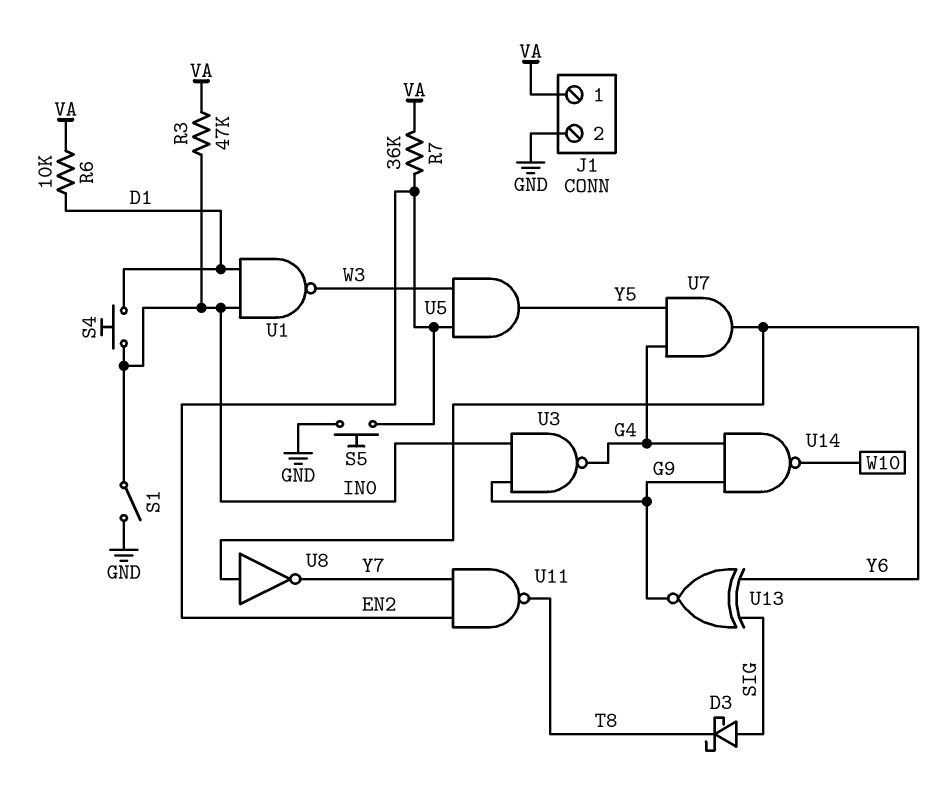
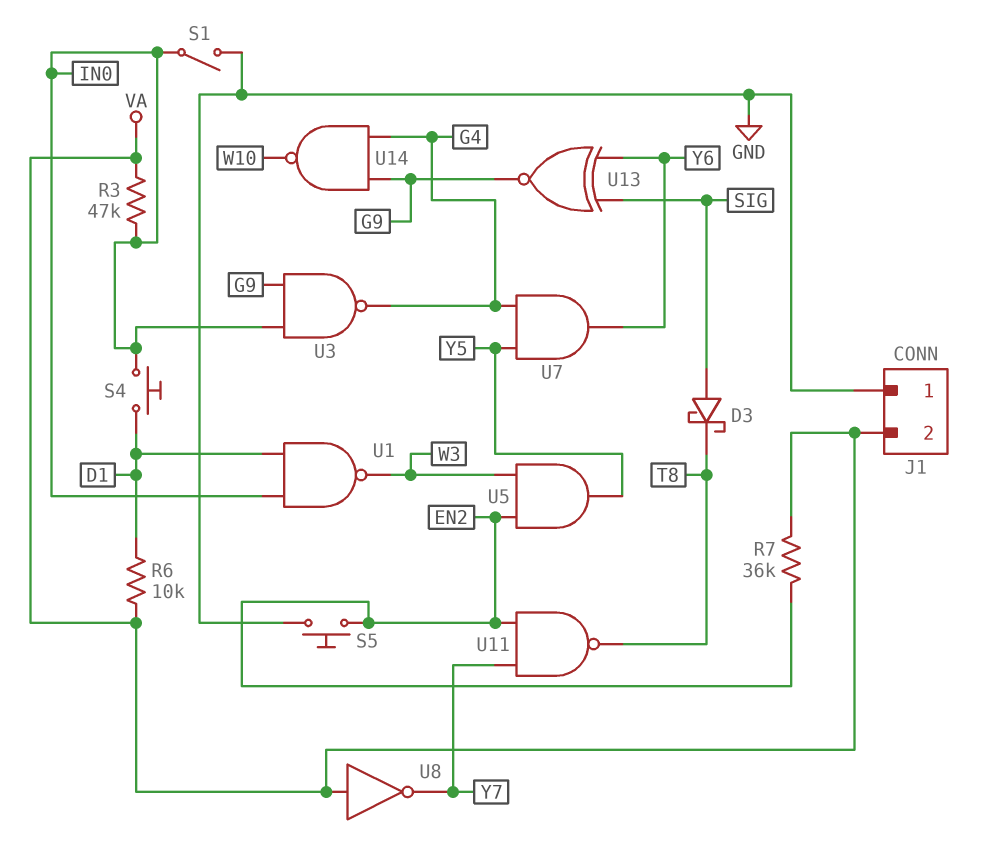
J1 pin 1: VA -> GND
J1 pin 2: GND -> VA
U8: NOT (in Y6, out Y7) -> NOT (in VA, out Y7)

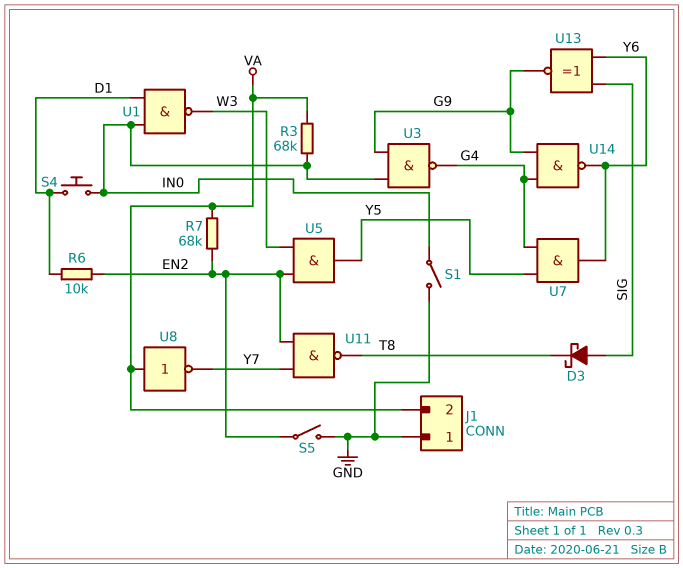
R3: 47k (IN0, VA) -> 68k (IN0, VA)
R6: 10k (D1, VA) -> 10k (D1, EN2)
R7: 36k (EN2, VA) -> 68k (EN2, VA)
S5: button (EN2, GND) -> switch (EN2, GND)
U14: NAND (in G4, in G9, out W10) -> NAND (in G4, in G9, out Y6)

